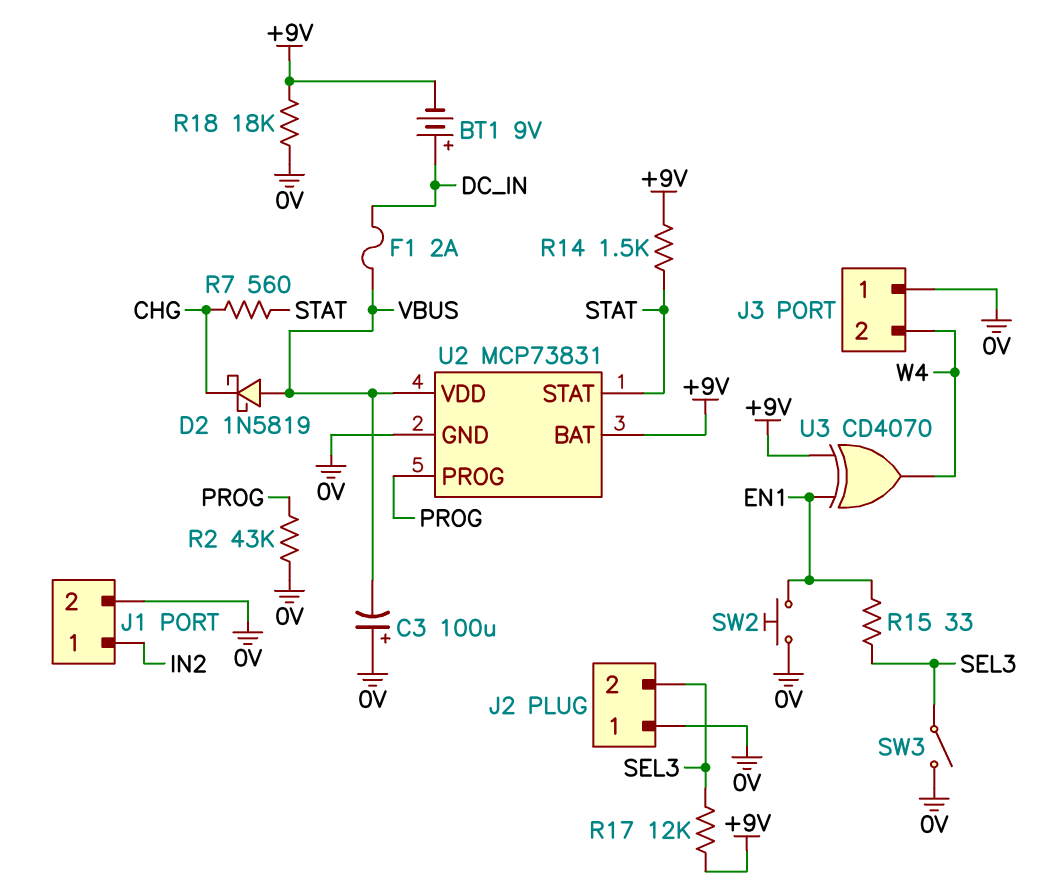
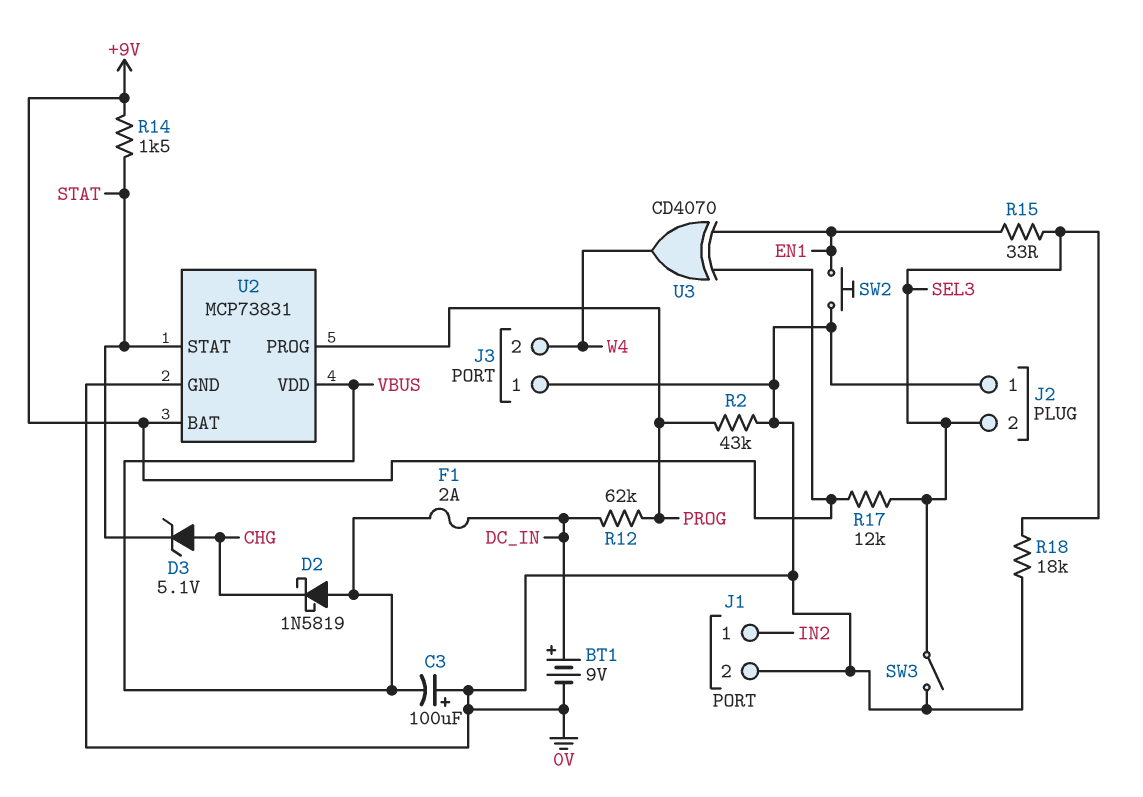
BT1: 9V (plus DC_IN, minus +9V) -> 9V (plus DC_IN, minus 0V)
D3: none -> zener 5.1V (A CHG, K STAT)
R7: 560 (CHG, STAT) -> none
R12: none -> 62k (DC_IN, PROG)
R18: 18k (+9V, 0V) -> 18k (0V, SEL3)

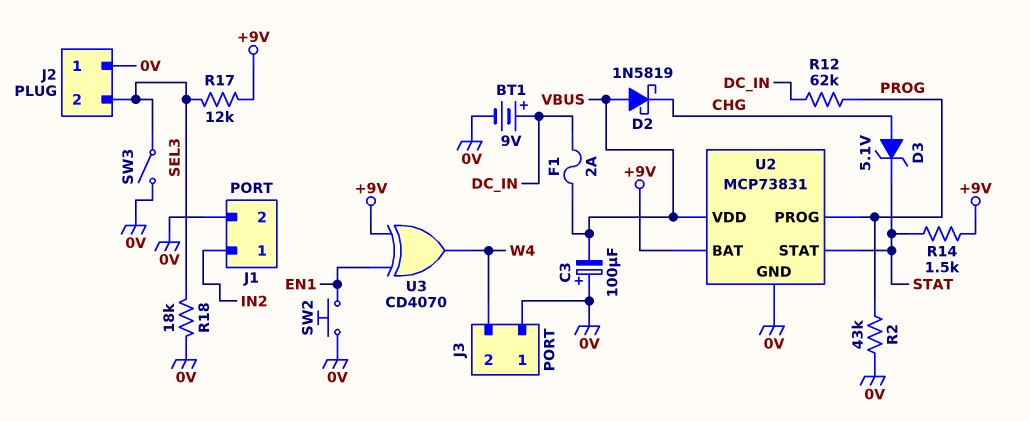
R15: 33 (EN1, SEL3) -> none

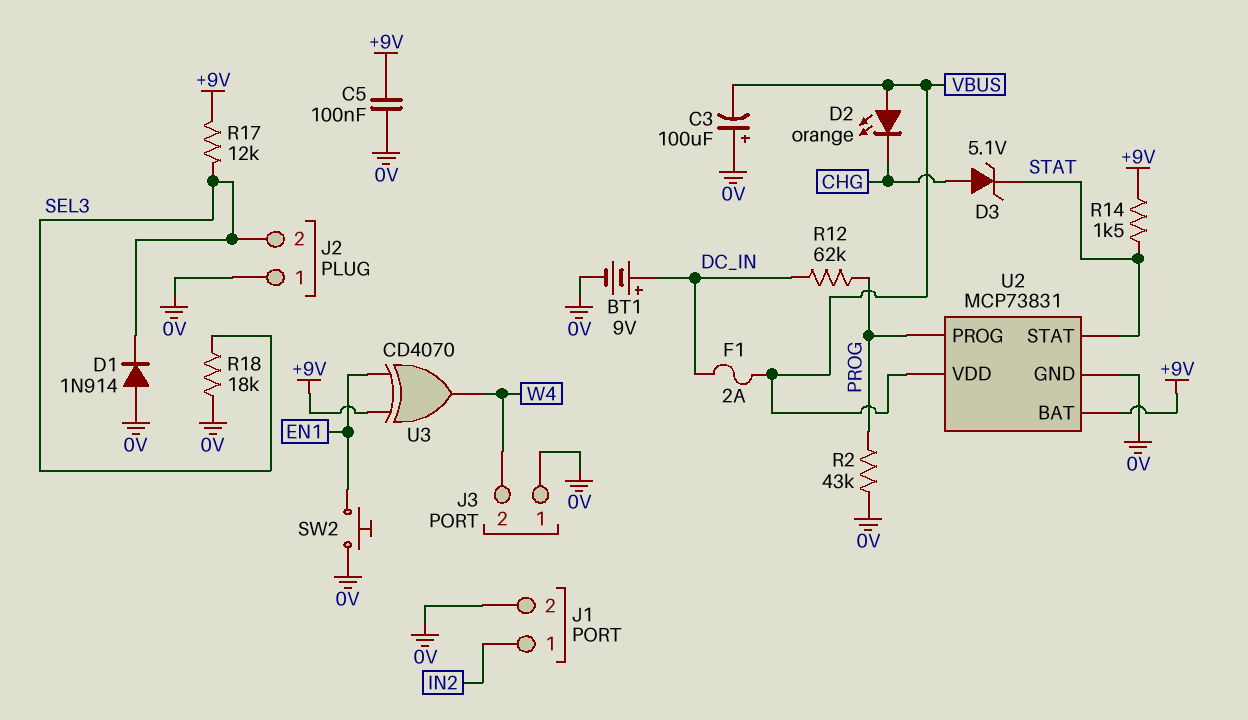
C5: none -> 100nF (+9V, 0V)
D1: none -> diode 1N914 (A 0V, K SEL3)
D2: schottky 1N5819 (A VBUS, K CHG) -> LED orange (A VBUS, K CHG)
SW3: switch (0V, SEL3) -> none

